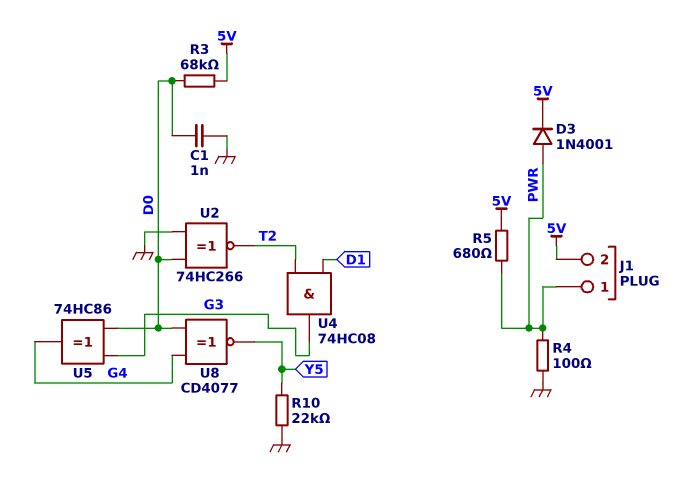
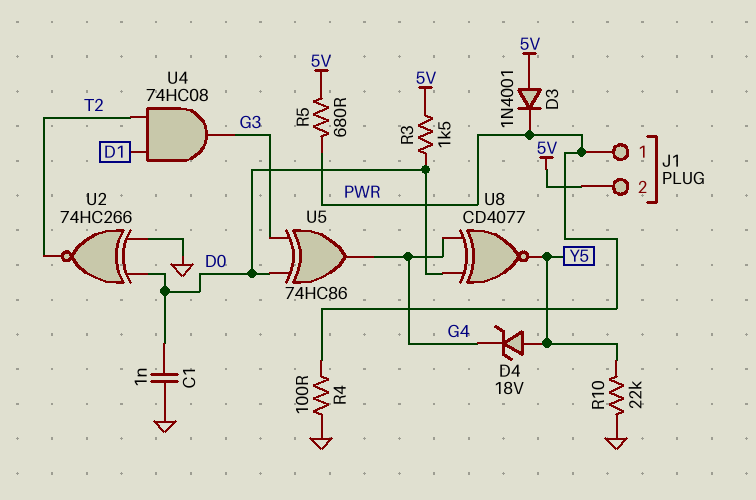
D3: diode 1N4001 (A PWR, K 5V) -> diode 1N4001 (A 5V, K PWR)
D4: none -> zener 18V (A Y5, K G4)
R3: 68k (5V, D0) -> 1.5k (5V, D0)

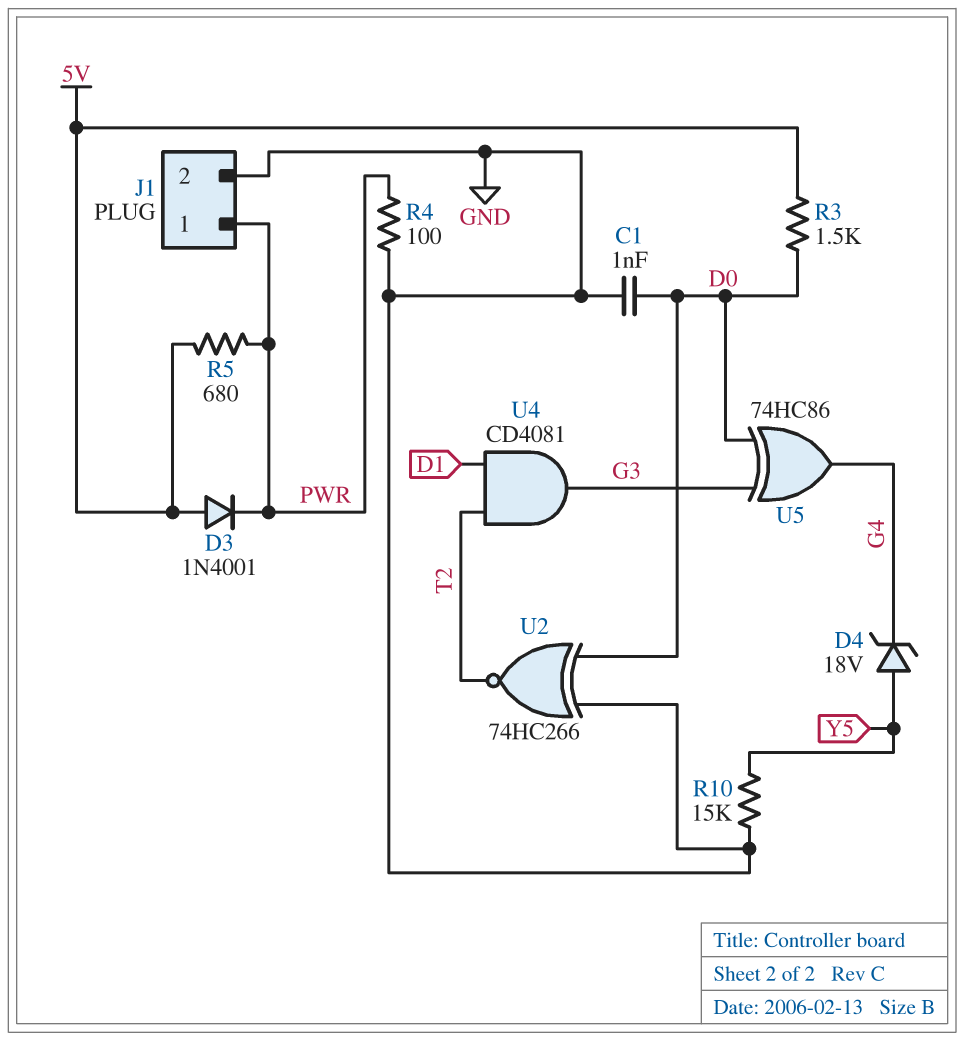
J1 pin 2: 5V -> GND
R10: 22k (GND, Y5) -> 15k (GND, Y5)
U4: AND 74HC08 (in D1, in T2, out G3) -> AND CD4081 (in D1, in T2, out G3)
U8: XNOR CD4077 (in D0, in G4, out Y5) -> none

